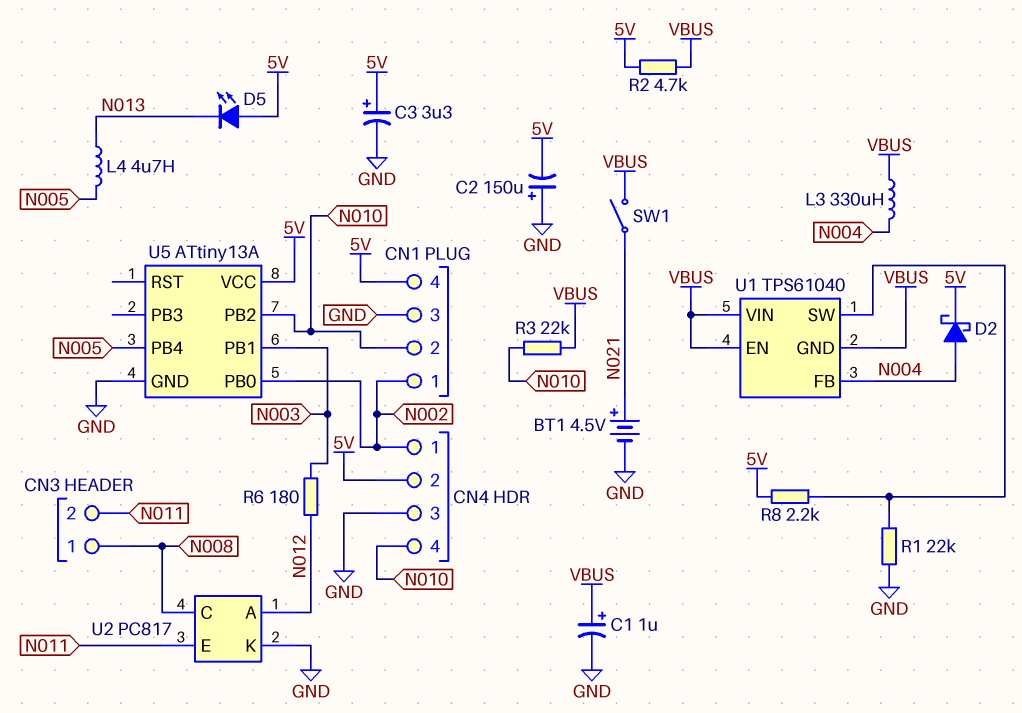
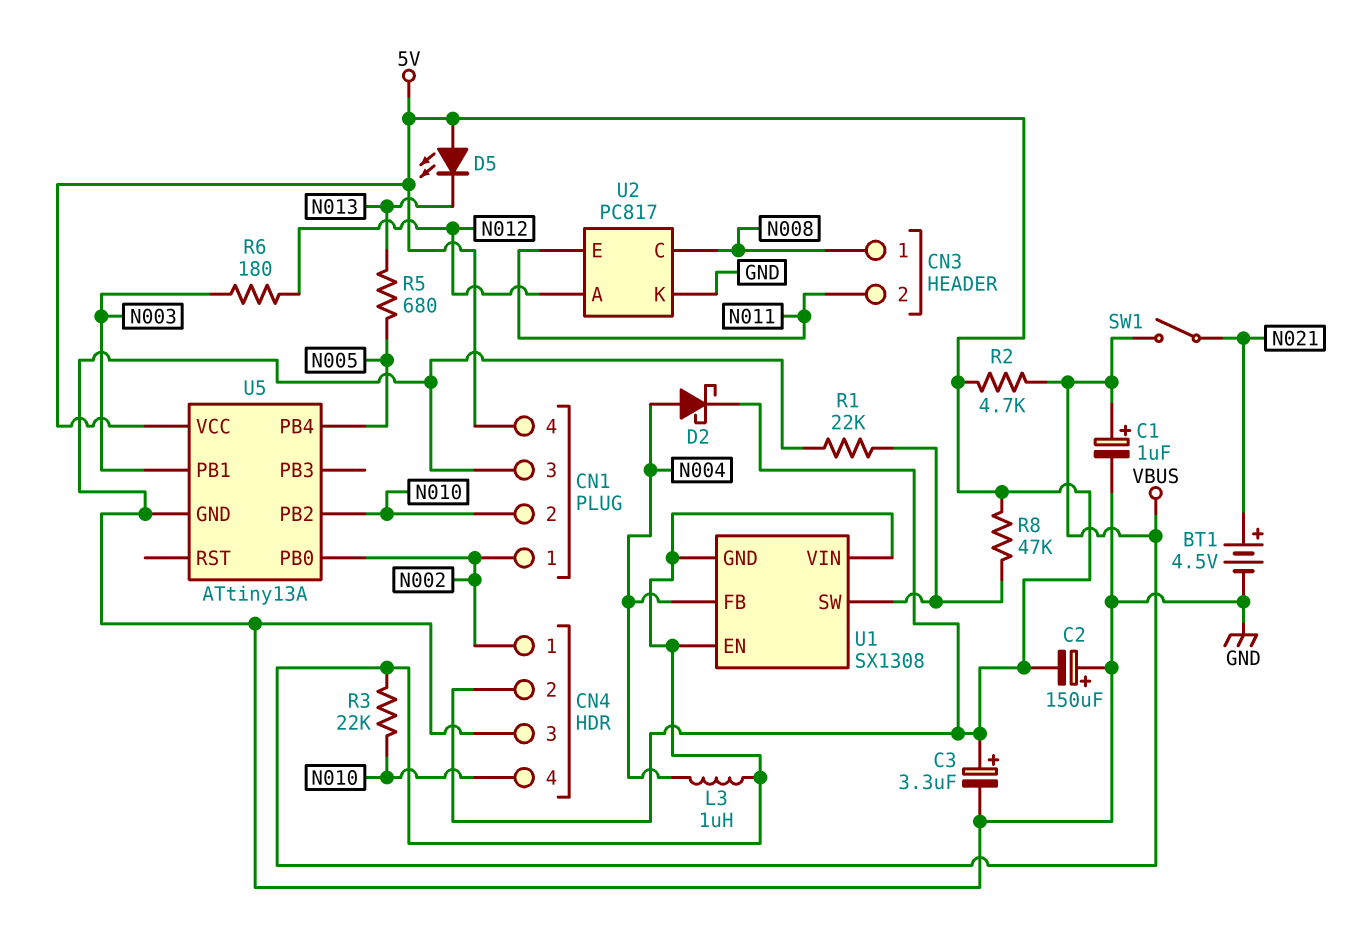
L3: 330uH (N004, VBUS) -> 1uH (N004, VBUS)
L4: 4.7uH (N005, N013) -> none
R5: none -> 680 (N005, N013)
R8: 2.2k (5V, U1/SW) -> 47k (5V, U1/SW)
U1: TPS61040 -> SX1308

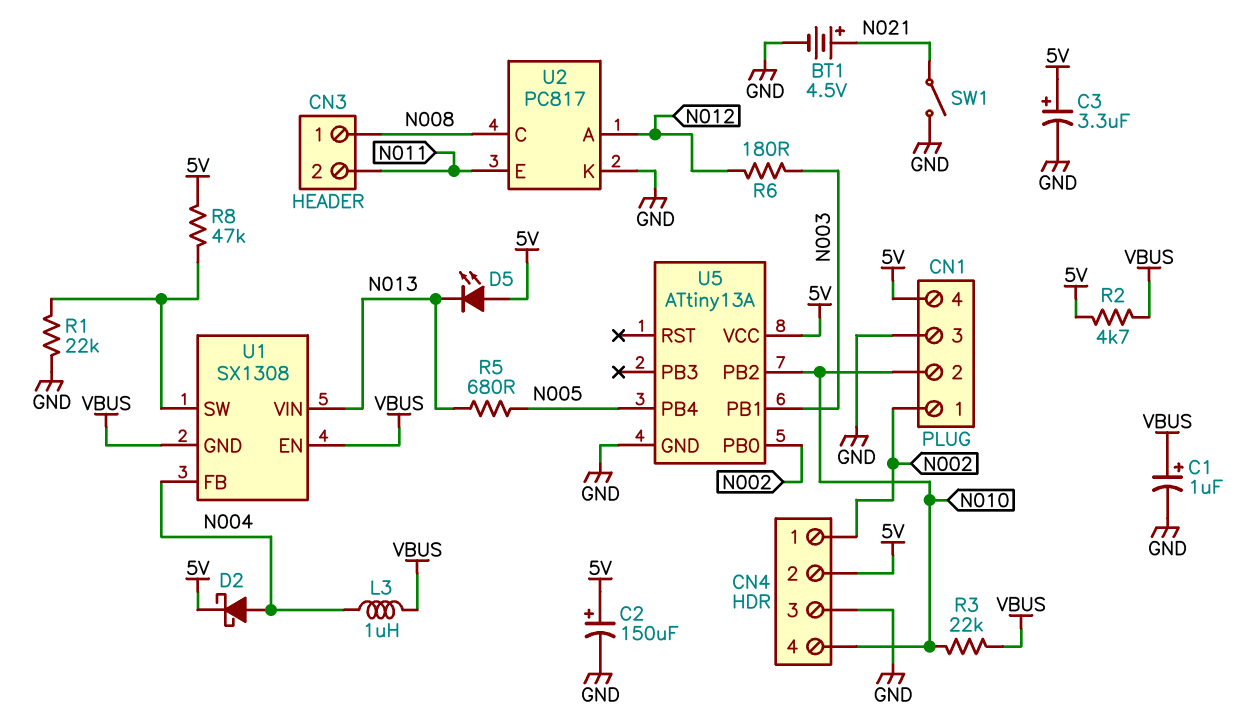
C2: 150uF (plus GND, minus 5V) -> 150uF (plus 5V, minus GND)
SW1: switch (N021, VBUS) -> switch (GND, N021)
U1 pin VIN: VBUS -> N013

